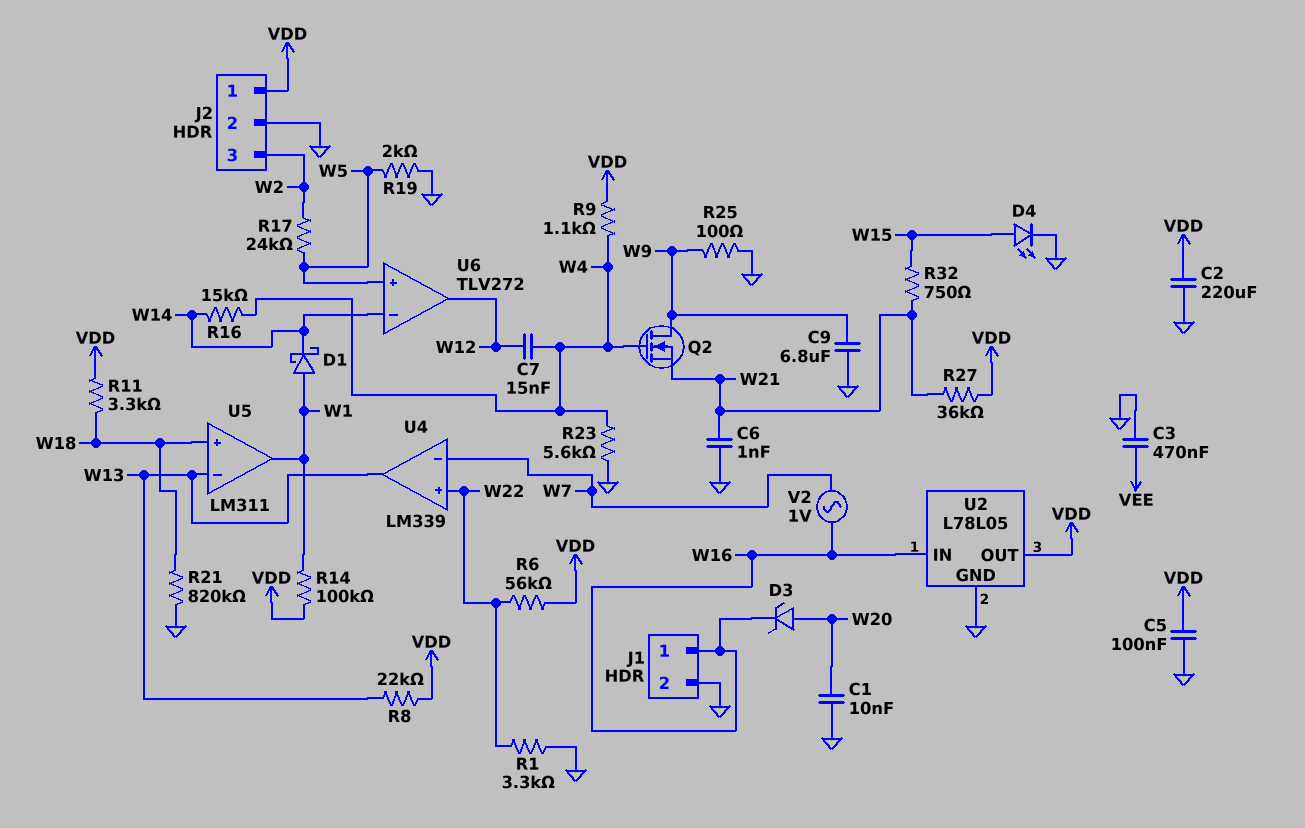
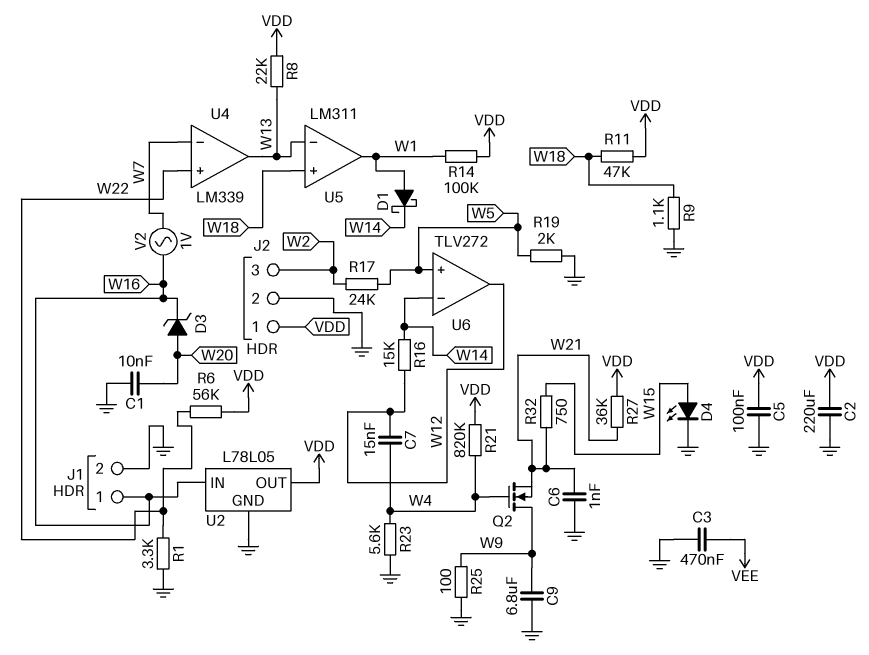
R9: 1.1k (VDD, W4) -> 1.1k (GND, W18)
R11: 3.3k (VDD, W18) -> 47k (VDD, W18)
R16: 15k (W4, W14) -> 15k (W12, W14)
R21: 820k (GND, W18) -> 820k (VDD, W4)

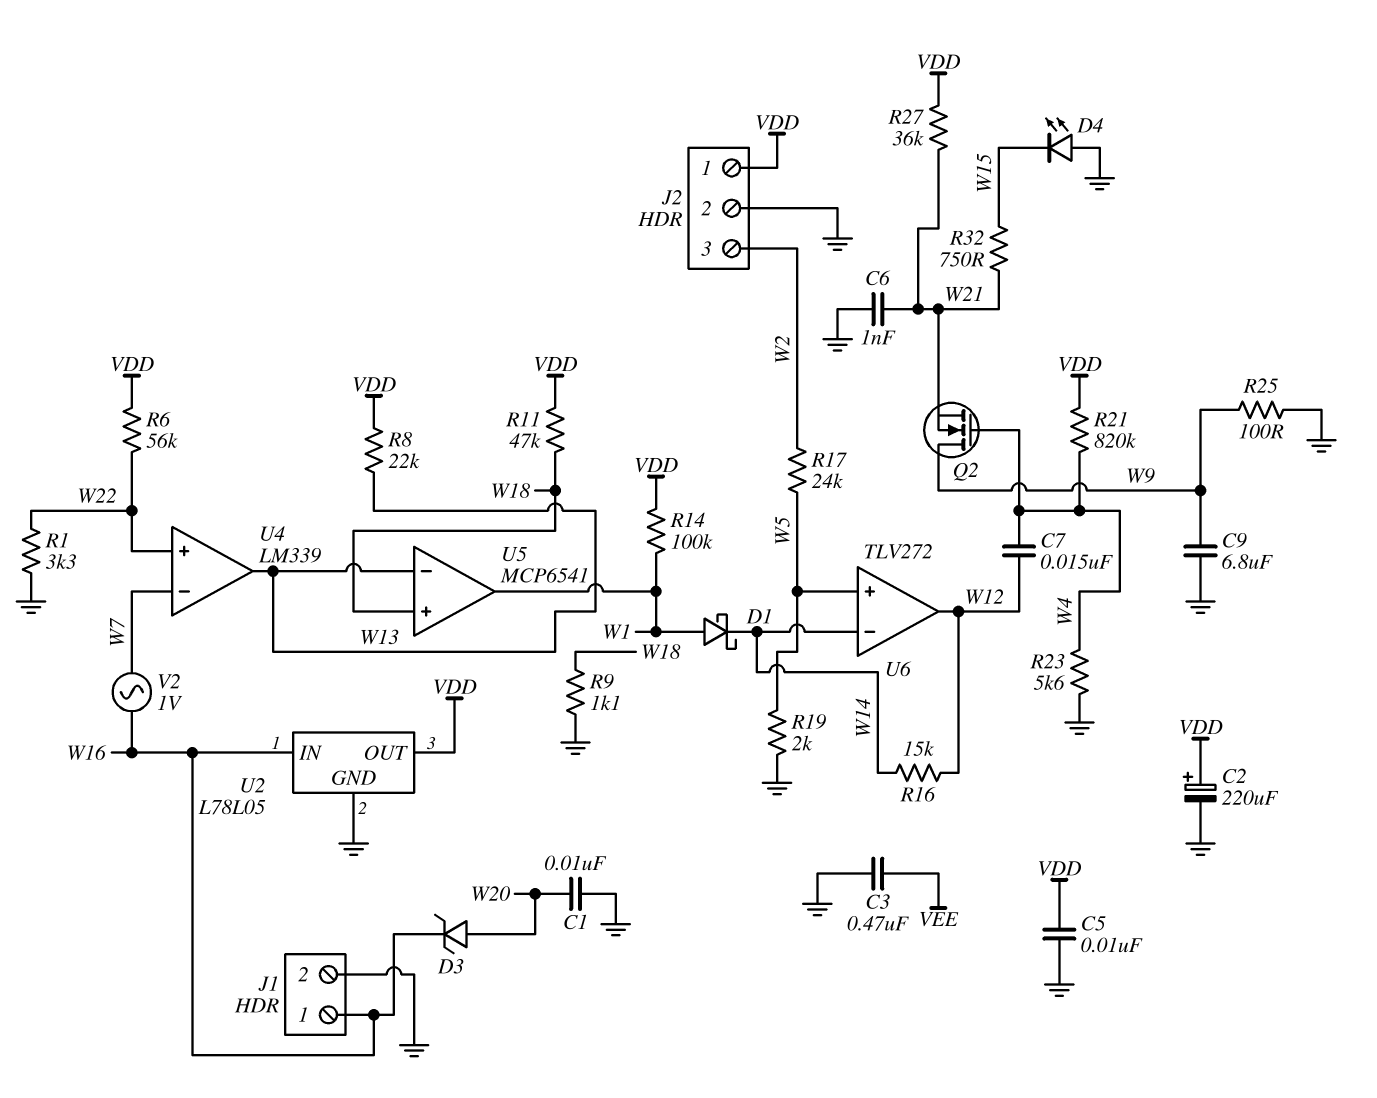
C2: 220uF (GND, VDD) -> 220uF (plus VDD, minus GND)
C5: 100nF (GND, VDD) -> 10nF (GND, VDD)
D4: LED (A W15, K GND) -> LED (A GND, K W15)
U5: LM311 -> MCP6541

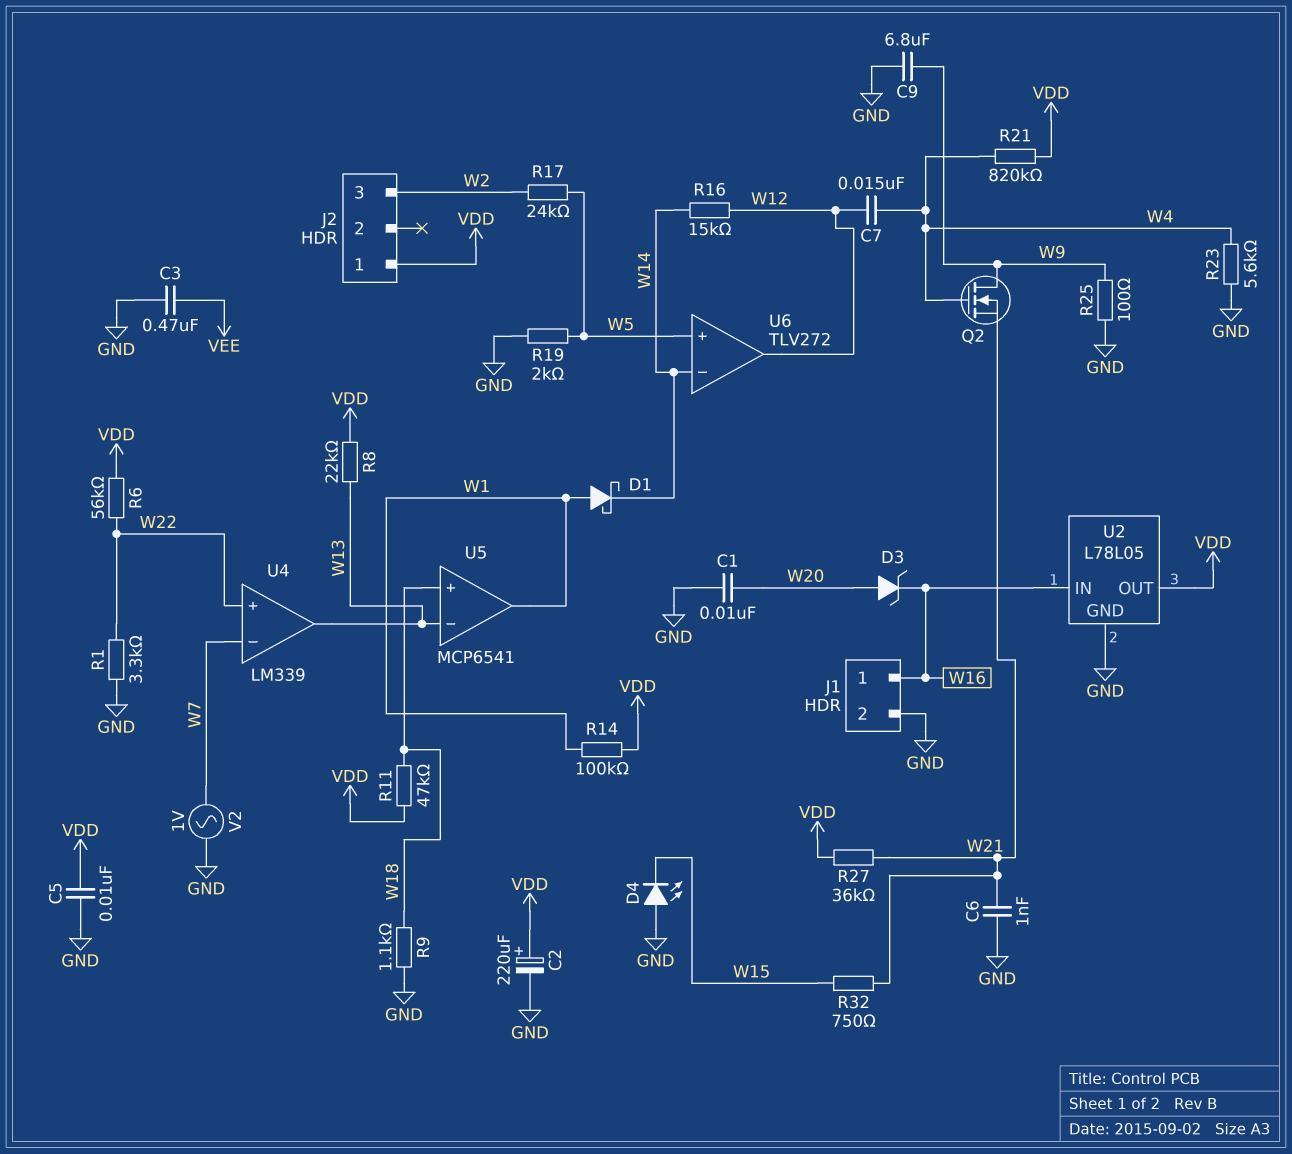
J2 pin 2: GND -> none
V2: AC 1V (W7, W16) -> AC 1V (GND, W7)

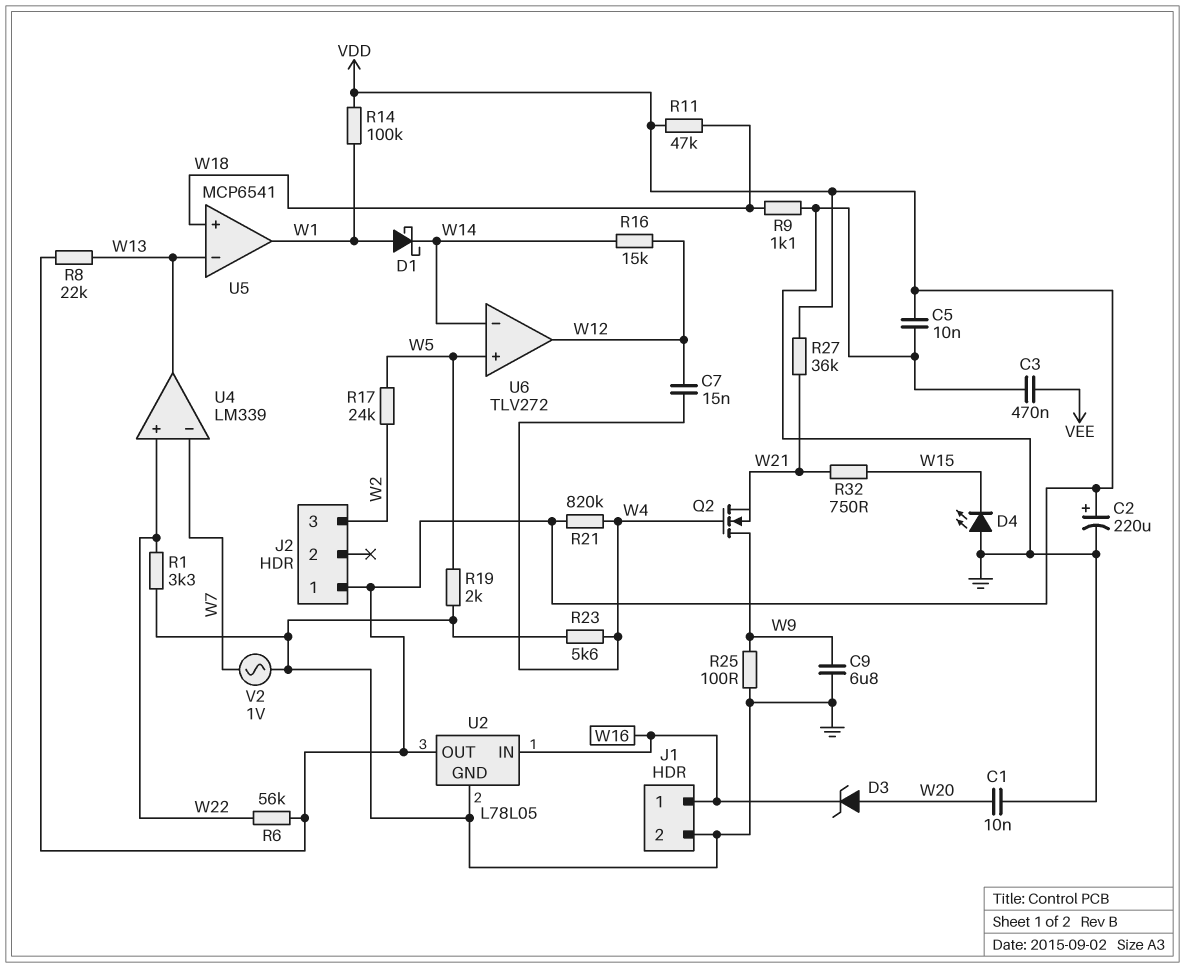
C6: 1nF (GND, W21) -> none

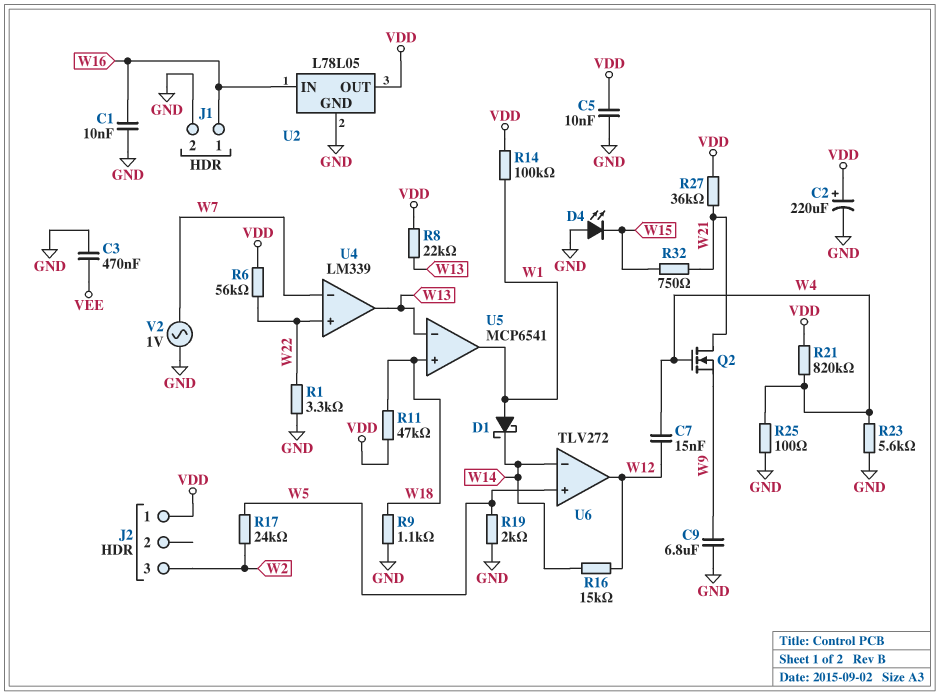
C1: 10nF (GND, W20) -> 10nF (GND, W16)
D3: zener (A W20, K W16) -> none
Q2: NMOS (G W4, D W9, S W21) -> NMOS (G W4, D W21, S W9)
R25: 100 (GND, W9) -> 100 (GND, W4)

